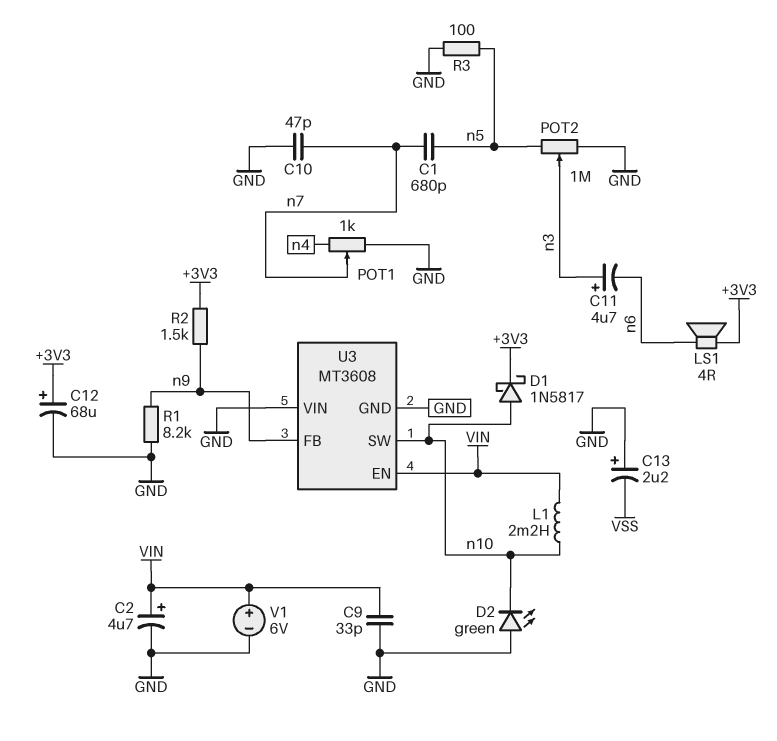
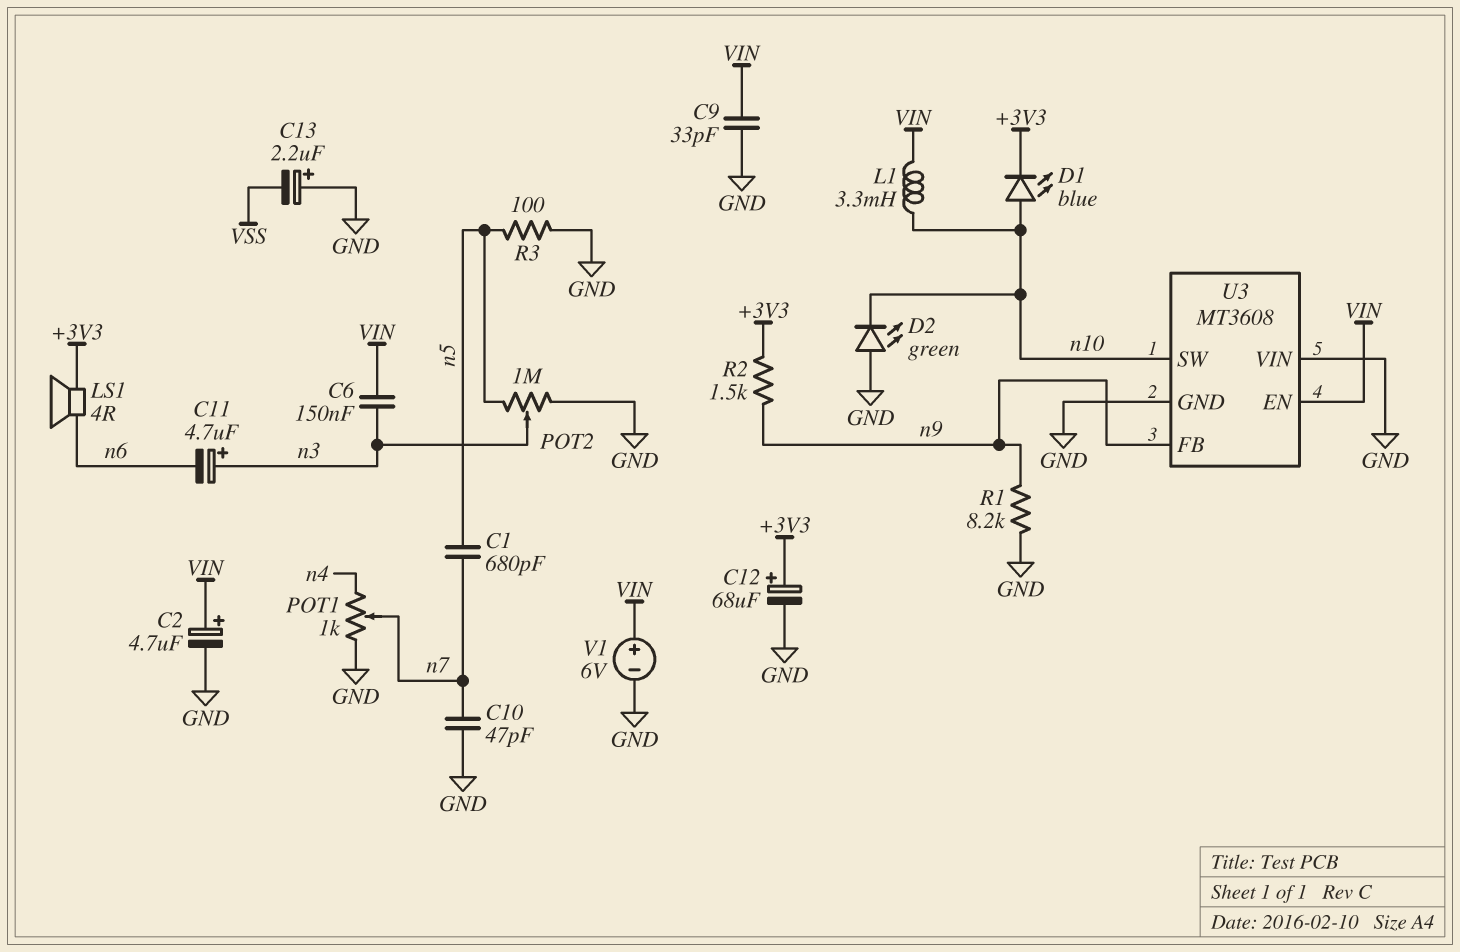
C6: none -> 150nF (VIN, n3)
D1: schottky 1N5817 (A n10, K +3V3) -> LED blue (A n10, K +3V3)
L1: 2.2mH (VIN, n10) -> 3.3mH (VIN, n10)

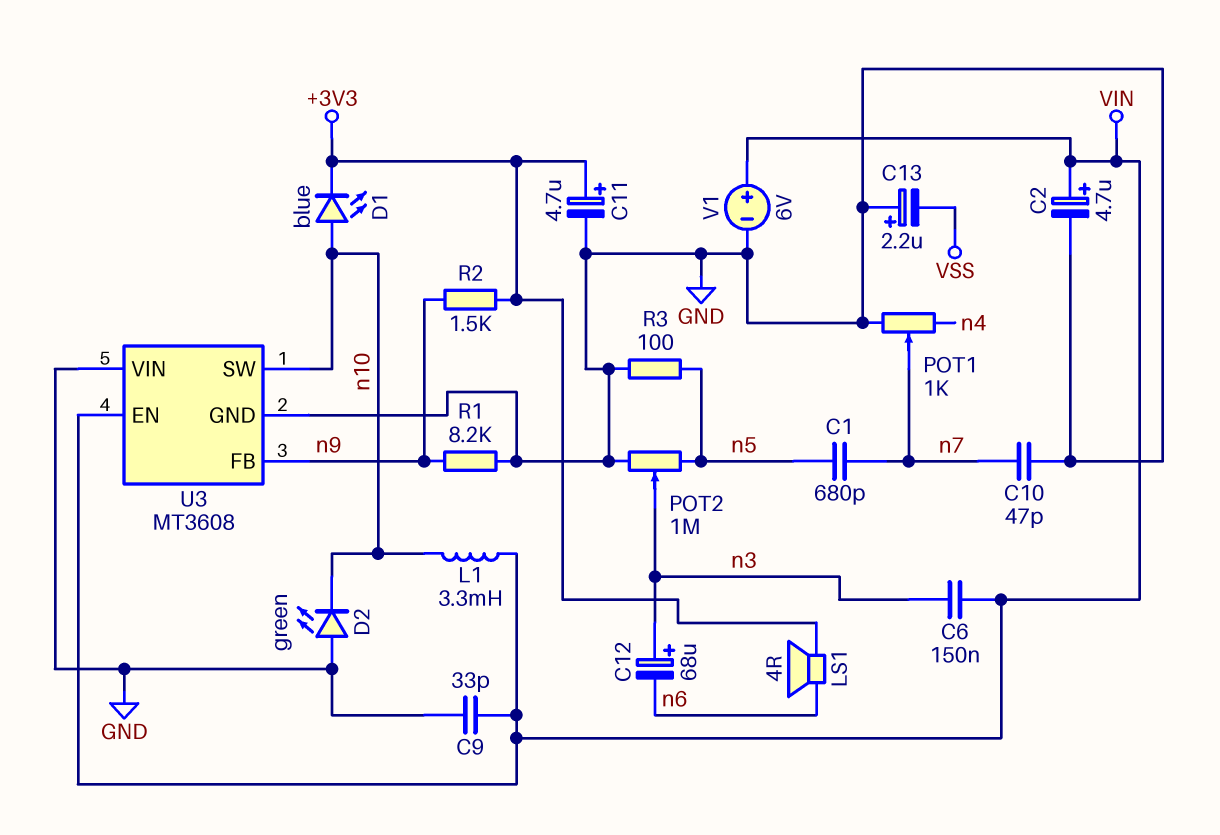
C11: 4.7uF (plus n3, minus n6) -> 4.7uF (plus +3V3, minus GND)
C12: 68uF (plus +3V3, minus GND) -> 68uF (plus n3, minus n6)

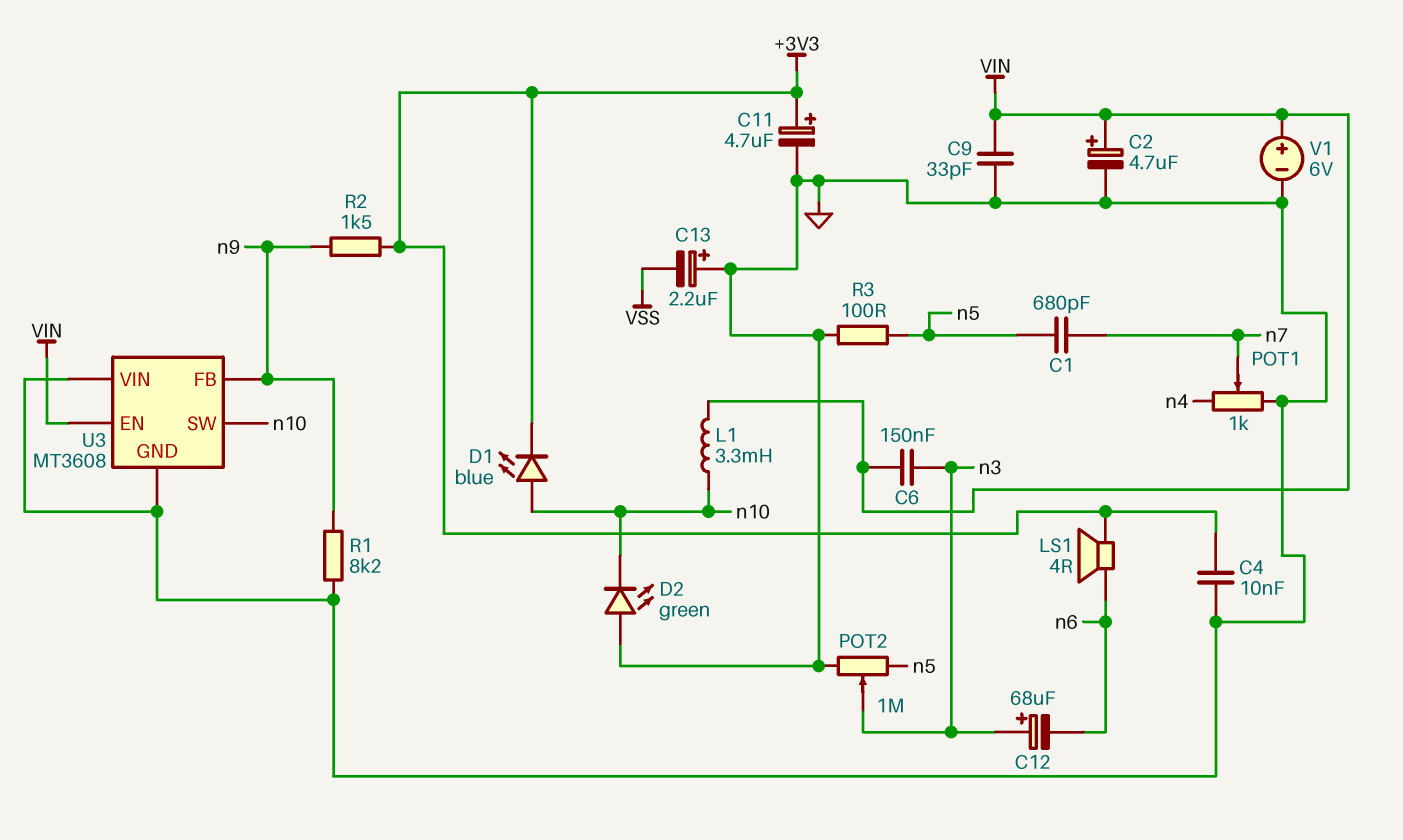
C4: none -> 10nF (+3V3, GND)
C10: 47pF (GND, n7) -> none

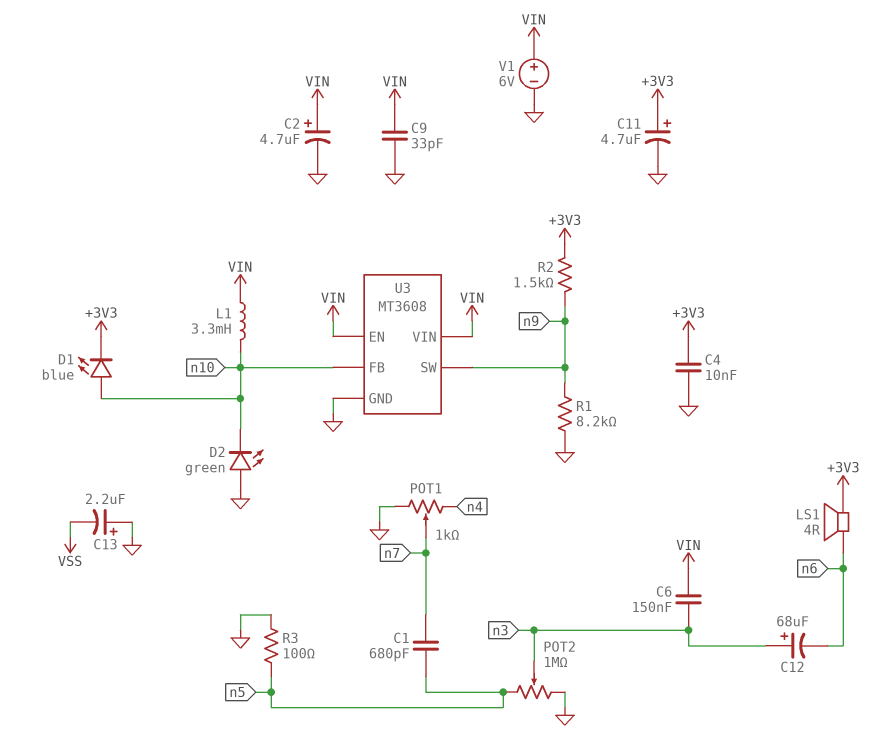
U3 pin FB: n9 -> n10
U3 pin SW: n10 -> n9
U3 pin VIN: GND -> VIN

